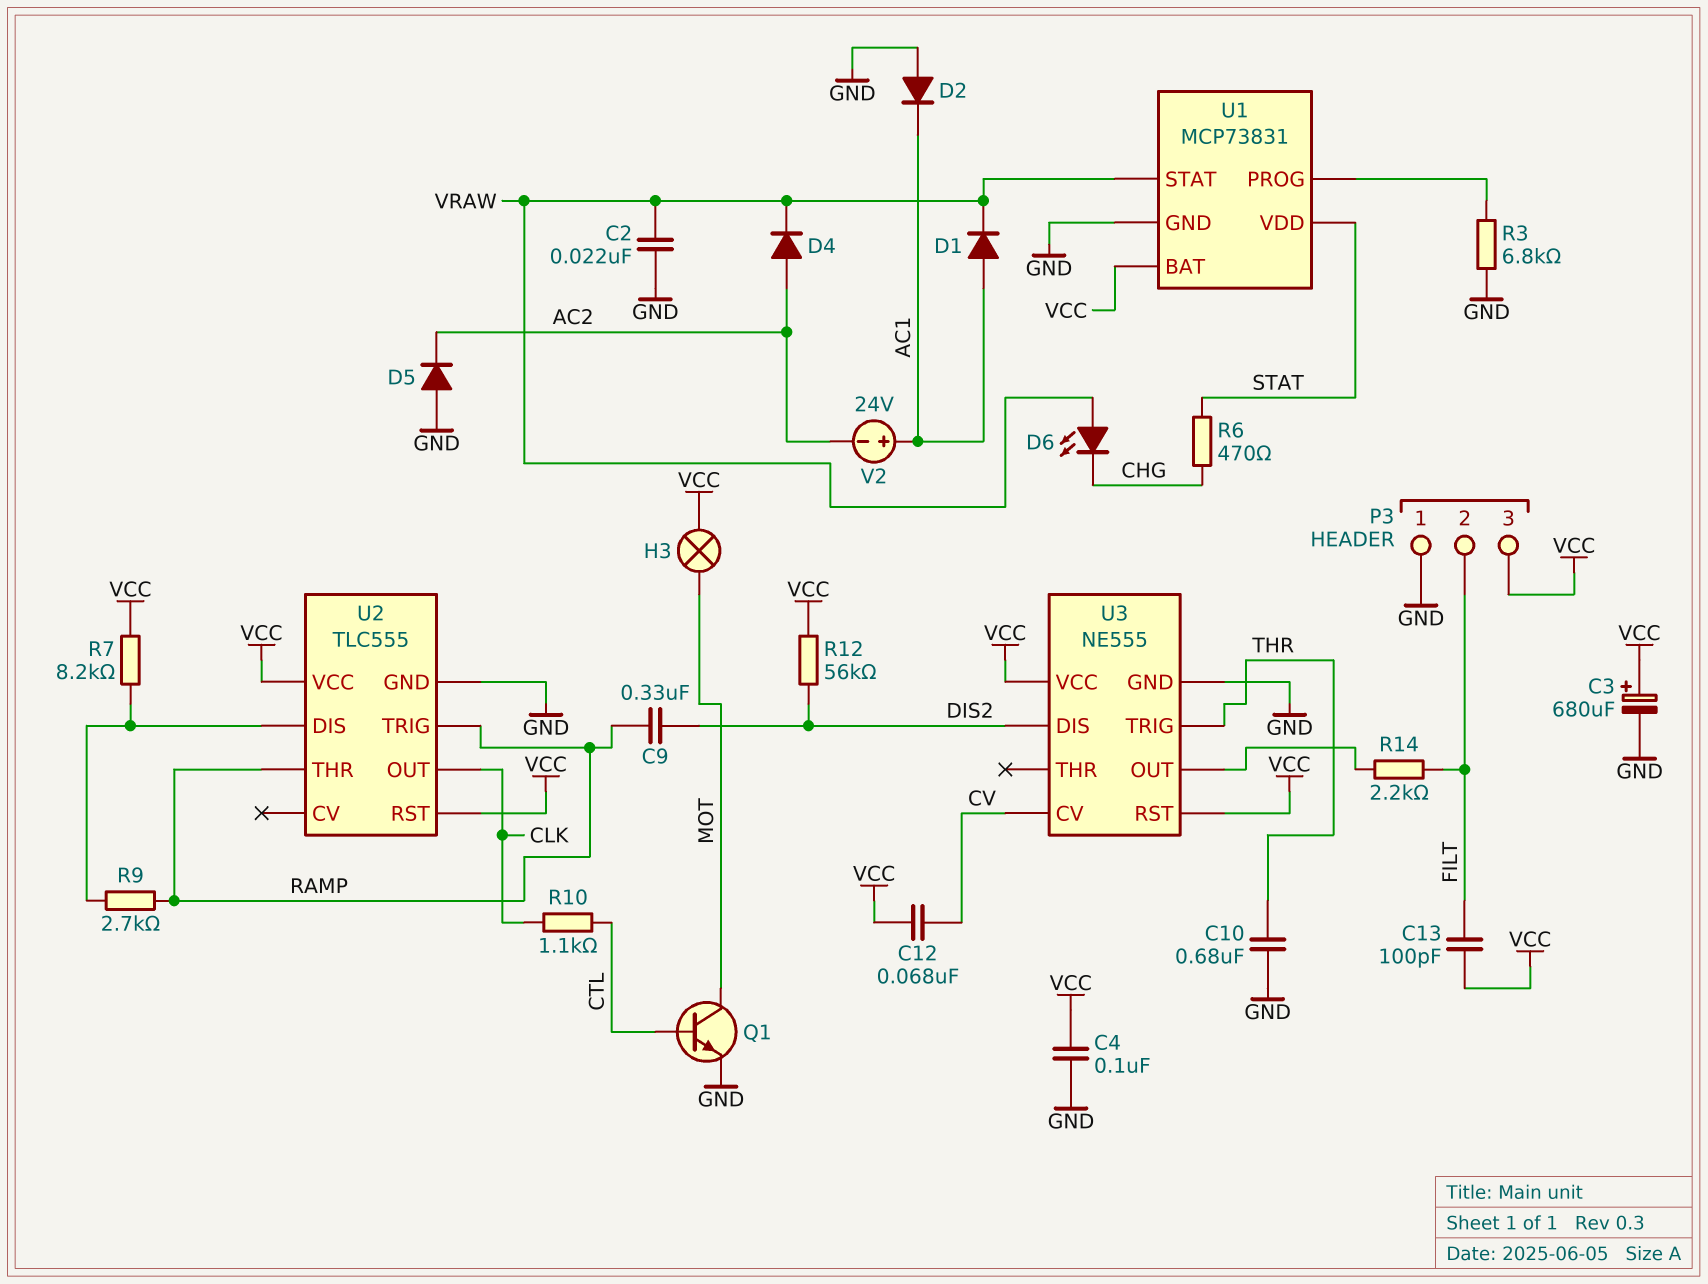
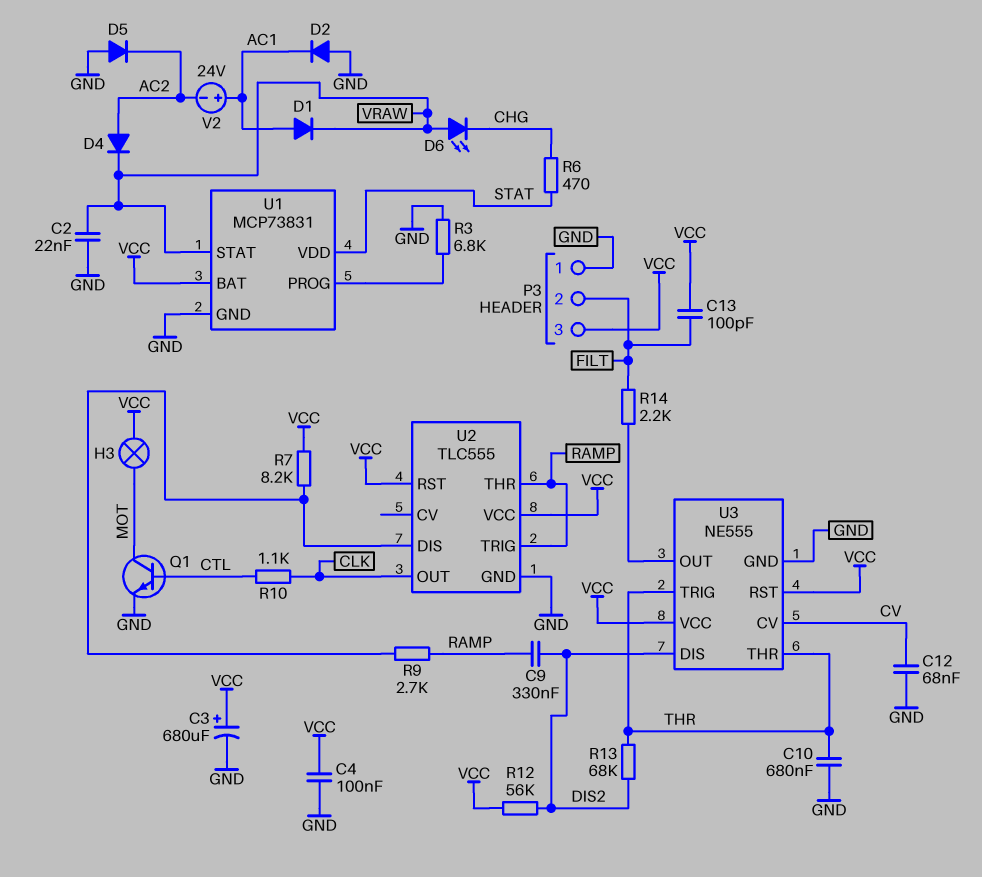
C12: 68nF (CV, VCC) -> 68nF (CV, GND)
R13: none -> 68k (DIS2, THR)
U3 pin THR: none -> THR

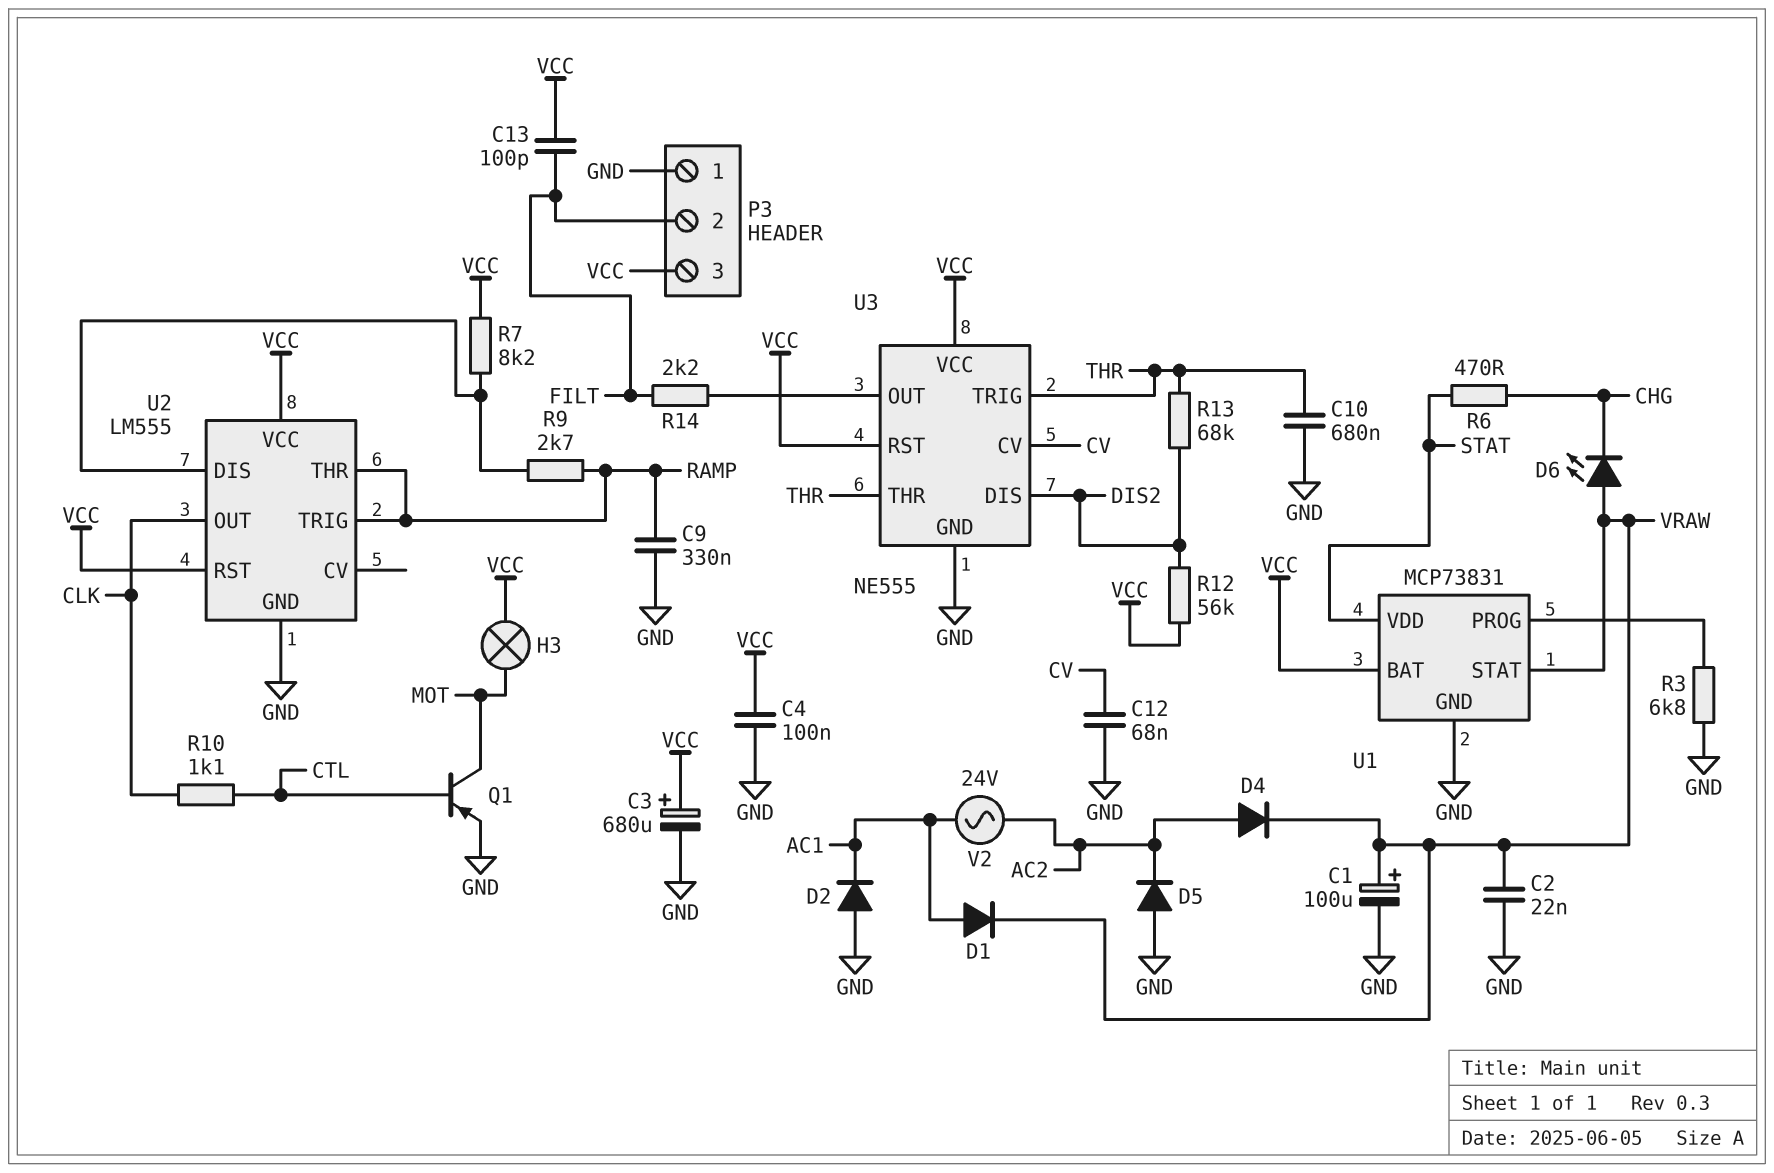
C1: none -> 100uF (plus VRAW, minus GND)
C9: 330nF (DIS2, RAMP) -> 330nF (GND, RAMP)
Q1: NPN (B CTL, C MOT, E GND) -> PNP (B CTL, C MOT, E GND)
U2: TLC555 -> LM555
V2: 24V (plus AC1, minus AC2) -> AC 24V (AC1, AC2)

